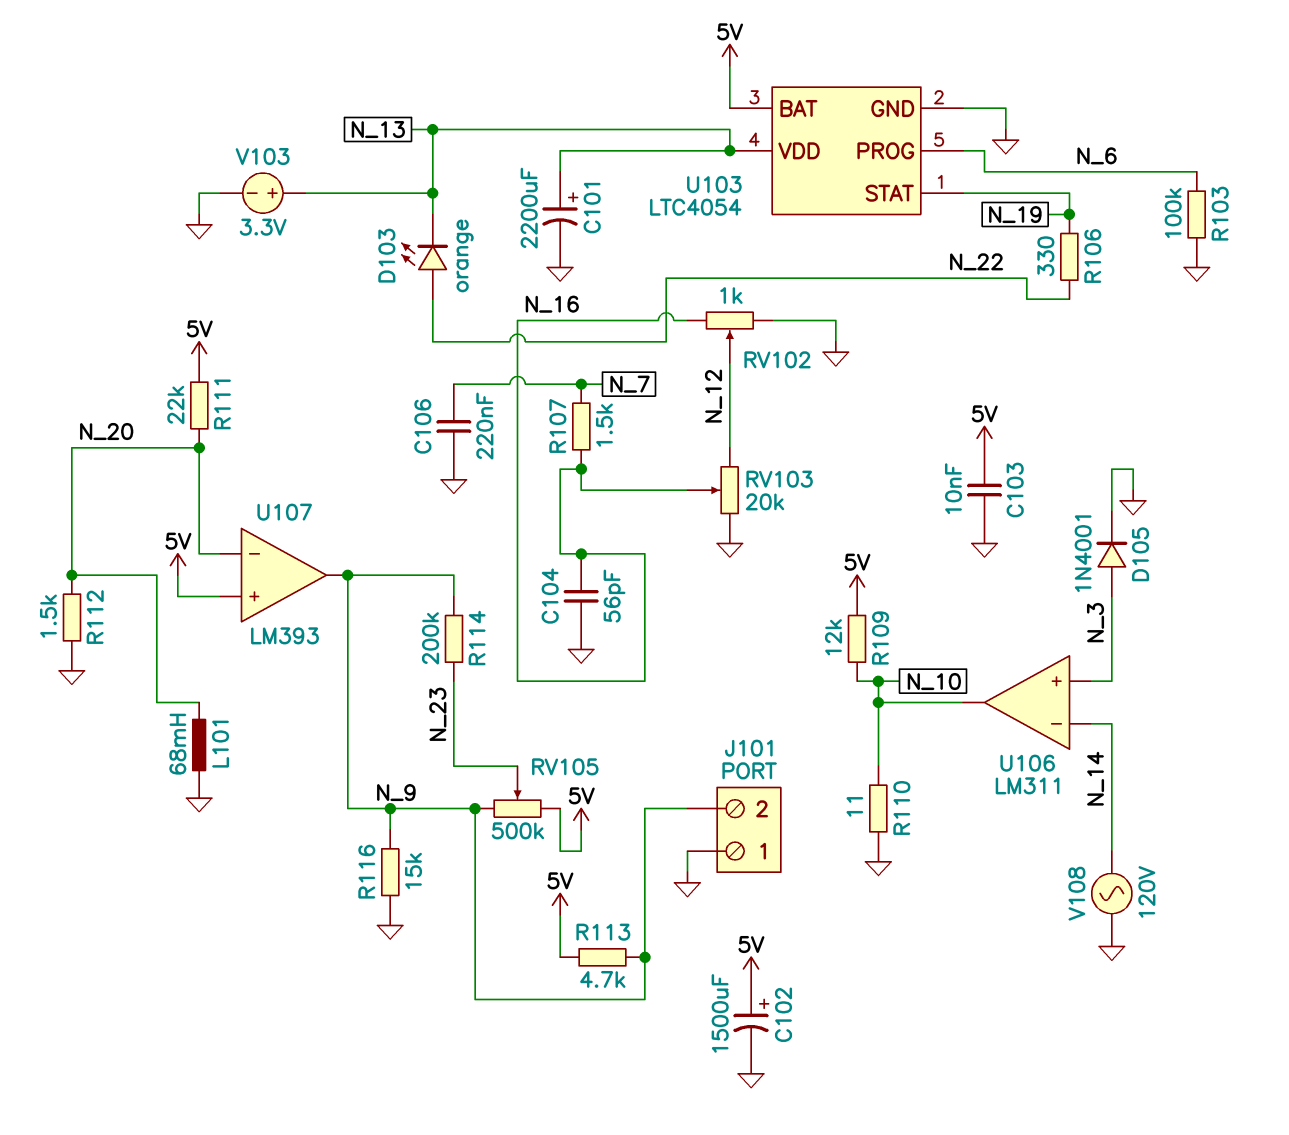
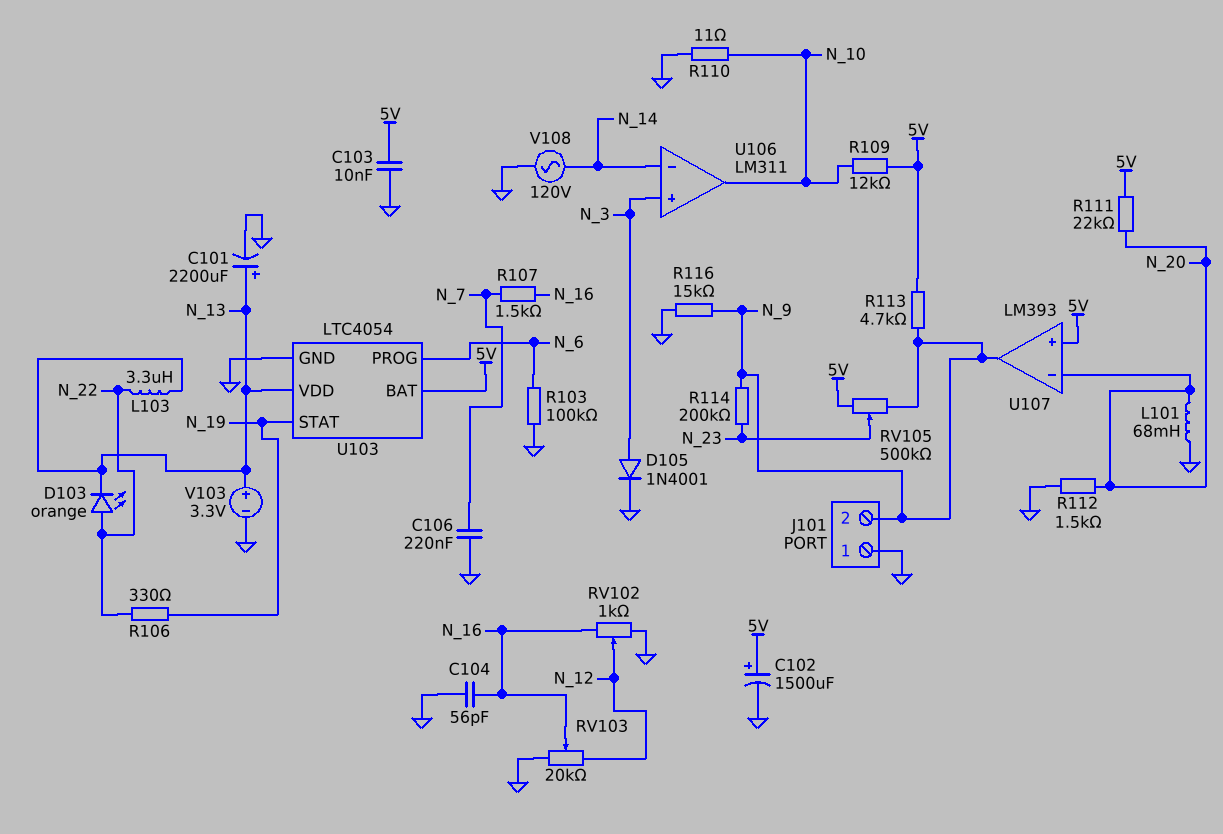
L103: none -> 3.3uH (N_13, N_22)

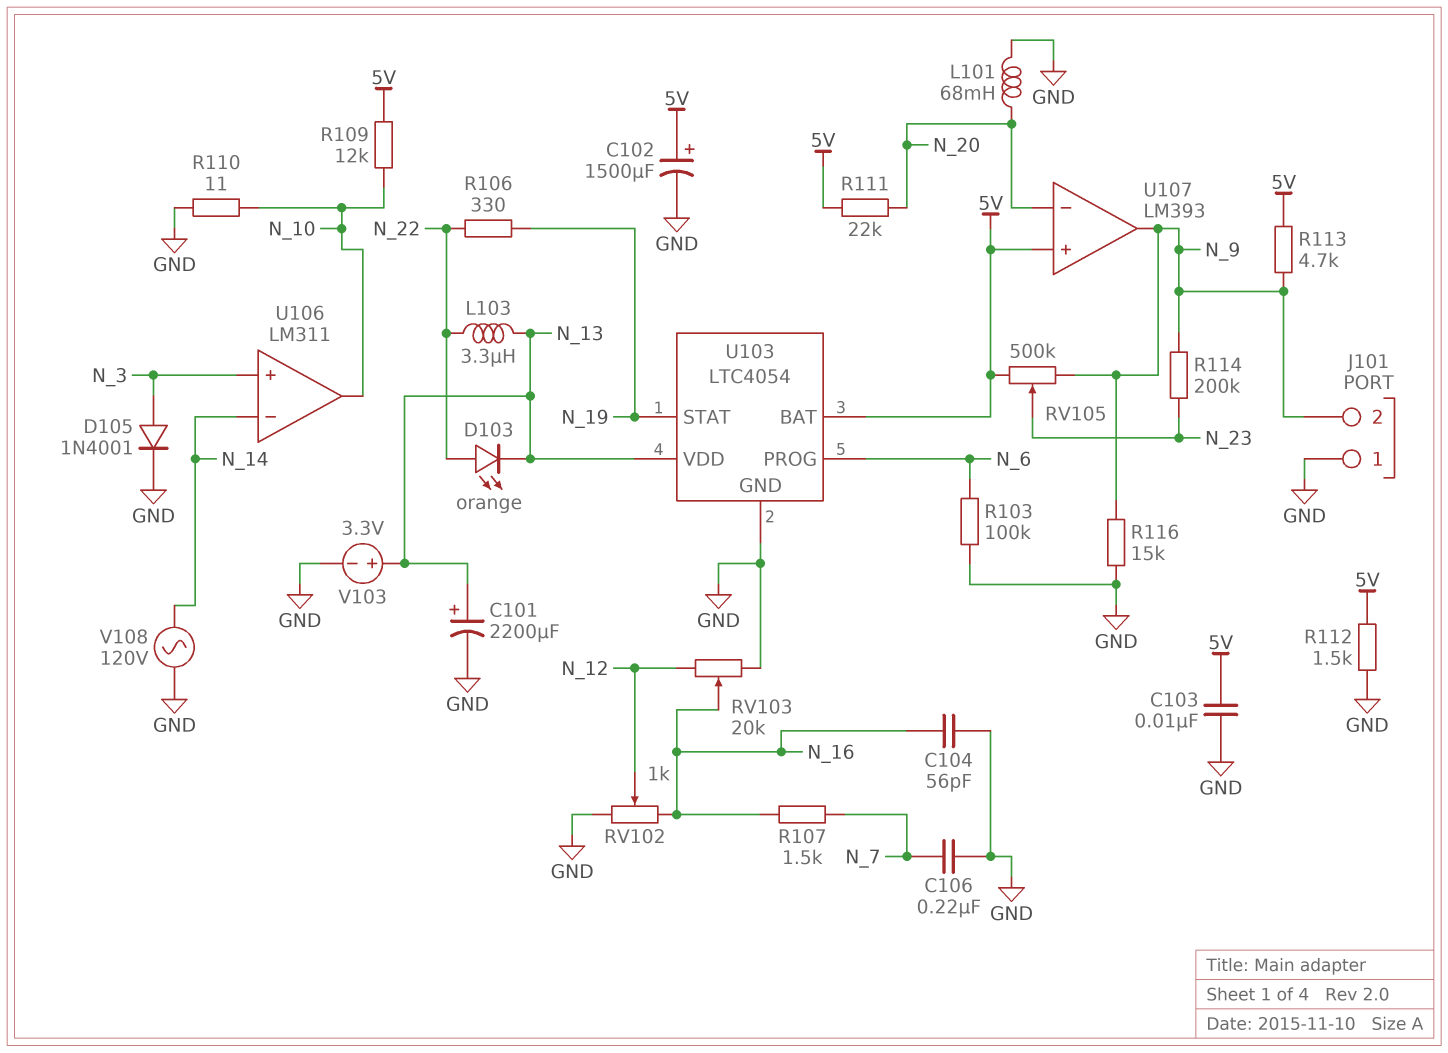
R112: 1.5k (GND, N_20) -> 1.5k (5V, GND)

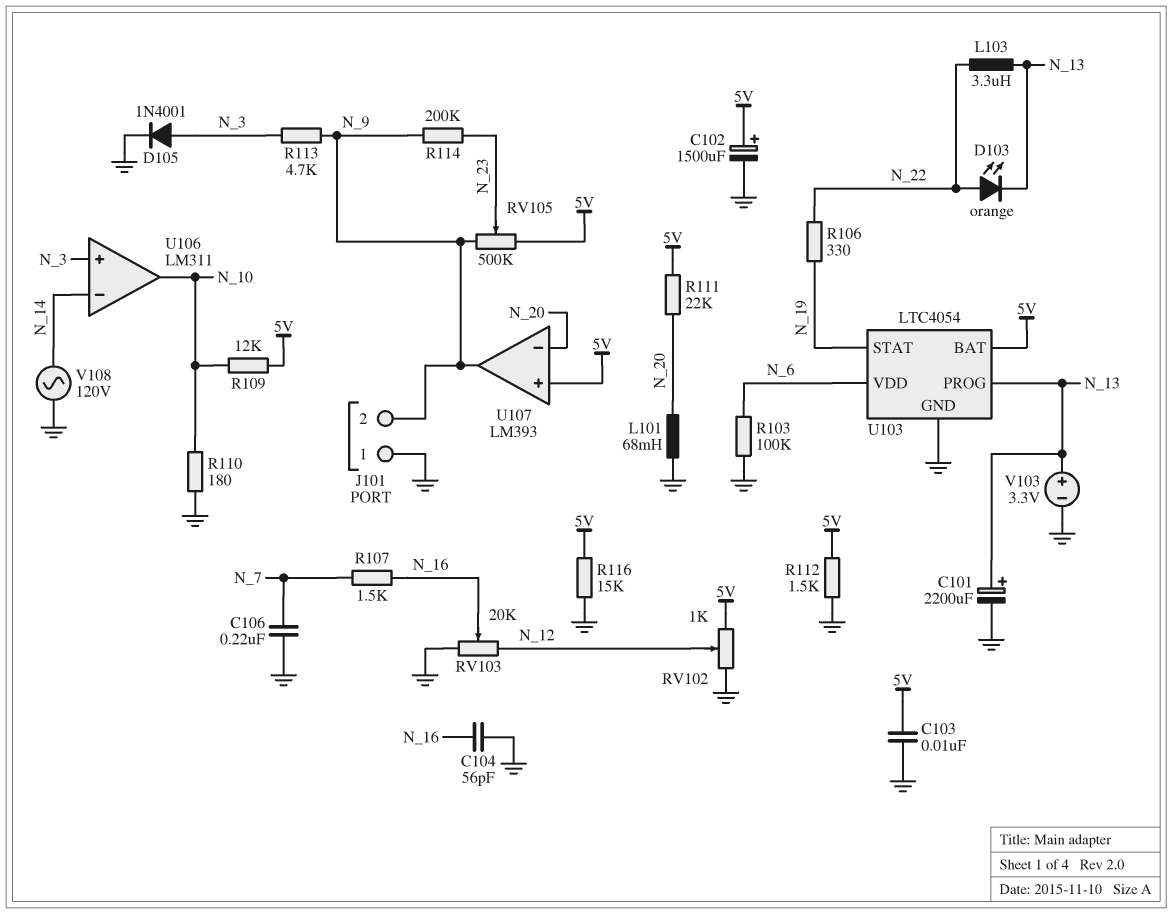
R110: 11 (GND, N_10) -> 180 (GND, N_10)
R113: 4.7k (5V, N_9) -> 4.7k (N_3, N_9)
R116: 15k (GND, N_9) -> 15k (5V, GND)
RV102: 1k (GND, N_16, wiper N_12) -> 1k (5V, GND, wiper N_12)
U103 pin PROG: N_6 -> N_13
U103 pin VDD: N_13 -> N_6

